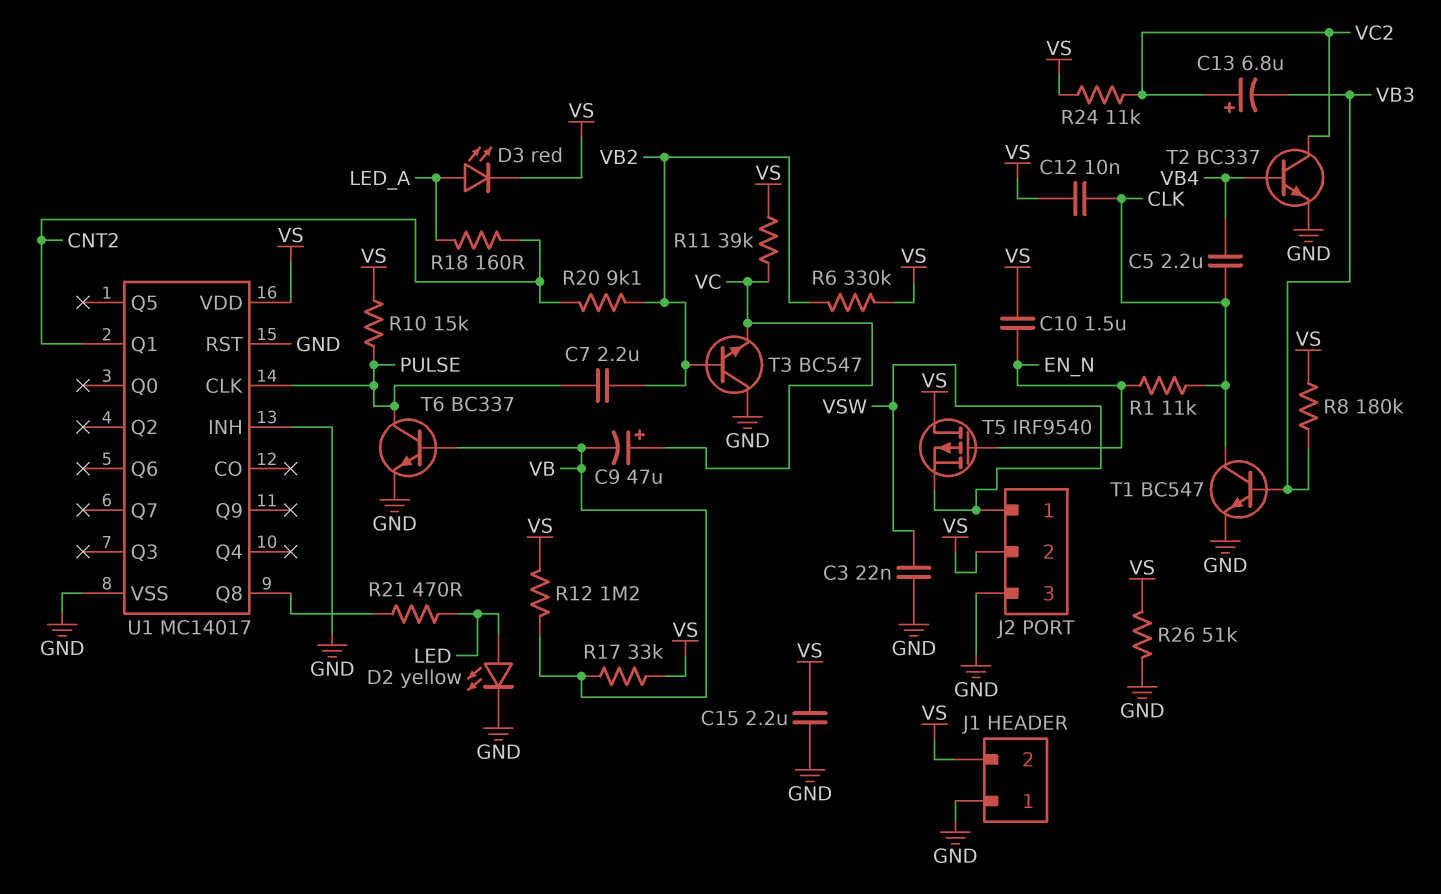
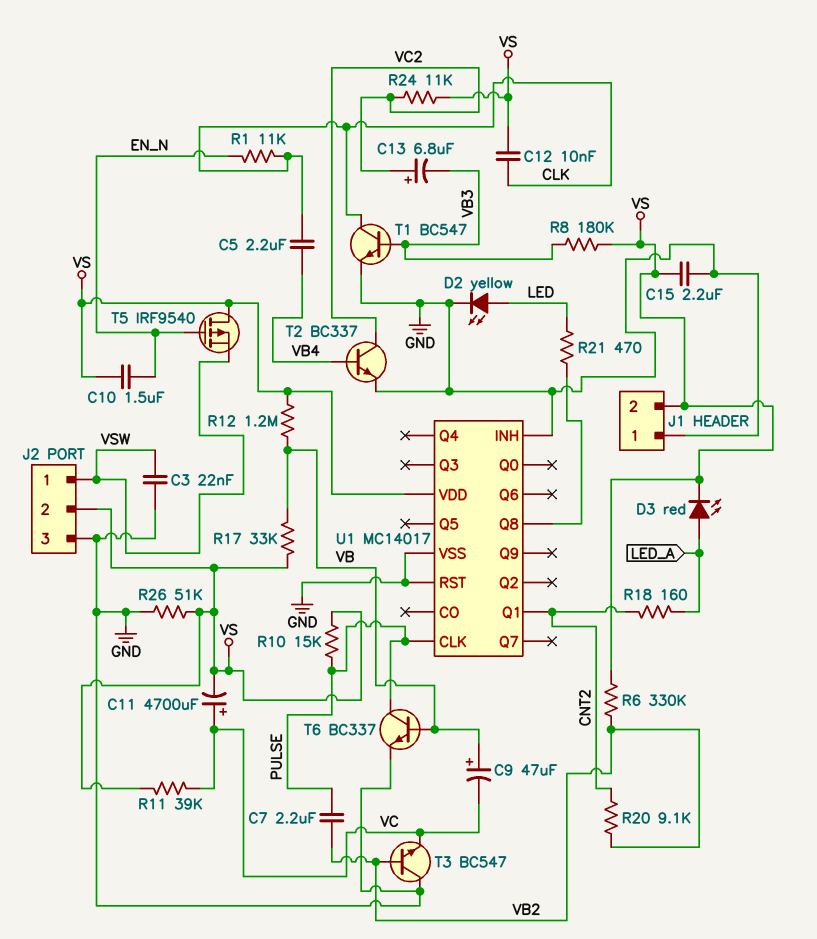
C9: 47uF (plus VC, minus VB) -> 47uF (plus VB, minus VC)
C11: none -> 4700uF (plus VC, minus VS)

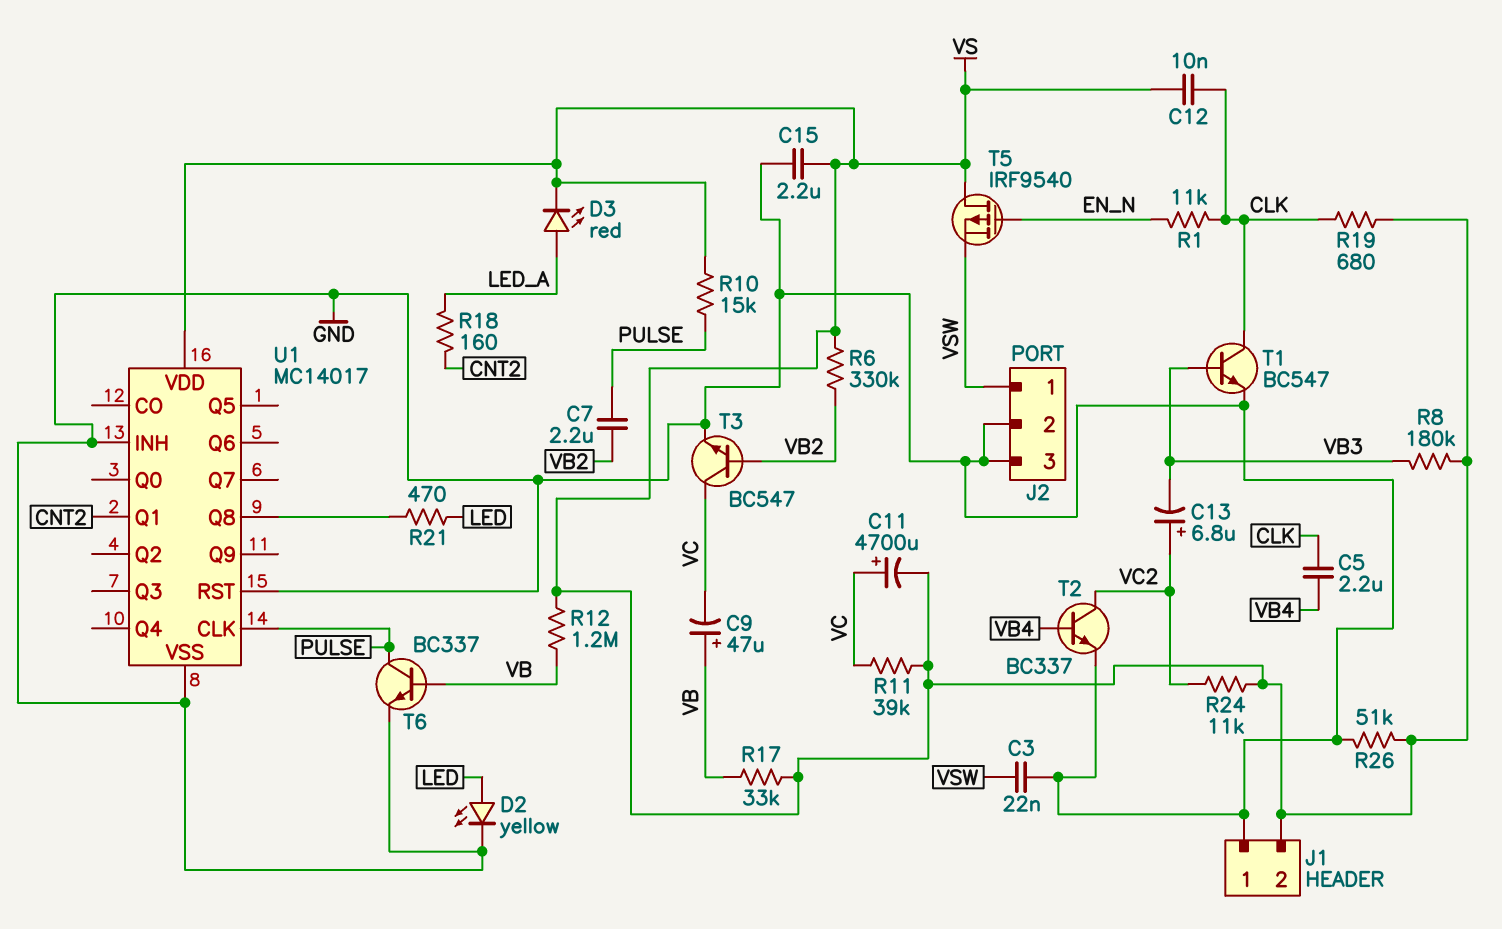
C10: 1.5uF (EN_N, VS) -> none
J2 pin 2: VS -> GND
R19: none -> 680 (CLK, VS)
R20: 9.1k (CNT2, VB2) -> none
T3: NPN BC547 (B VB2, C GND, E VC) -> NPN BC547 (B VB2, C VC, E GND)

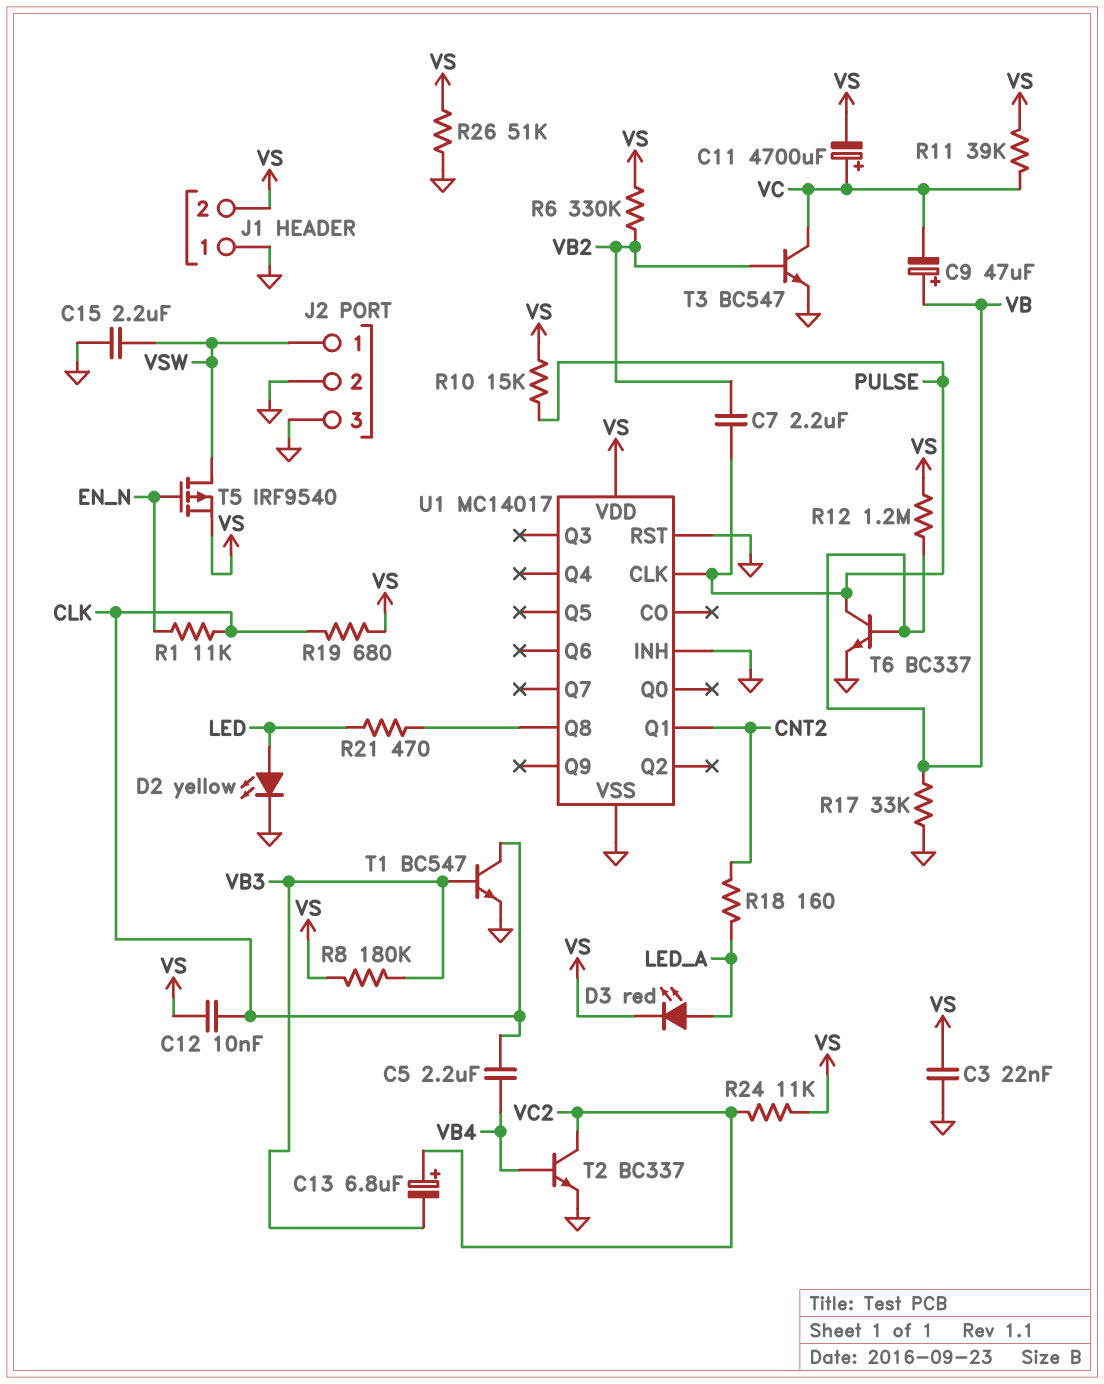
C3: 22nF (GND, VSW) -> 22nF (GND, VS)
C15: 2.2uF (GND, VS) -> 2.2uF (GND, VSW)
R17: 33k (VB, VS) -> 33k (GND, VB)
T5: PMOS IRF9540 (G EN_N, D VS, S VSW) -> PMOS IRF9540 (G EN_N, D VSW, S VS)

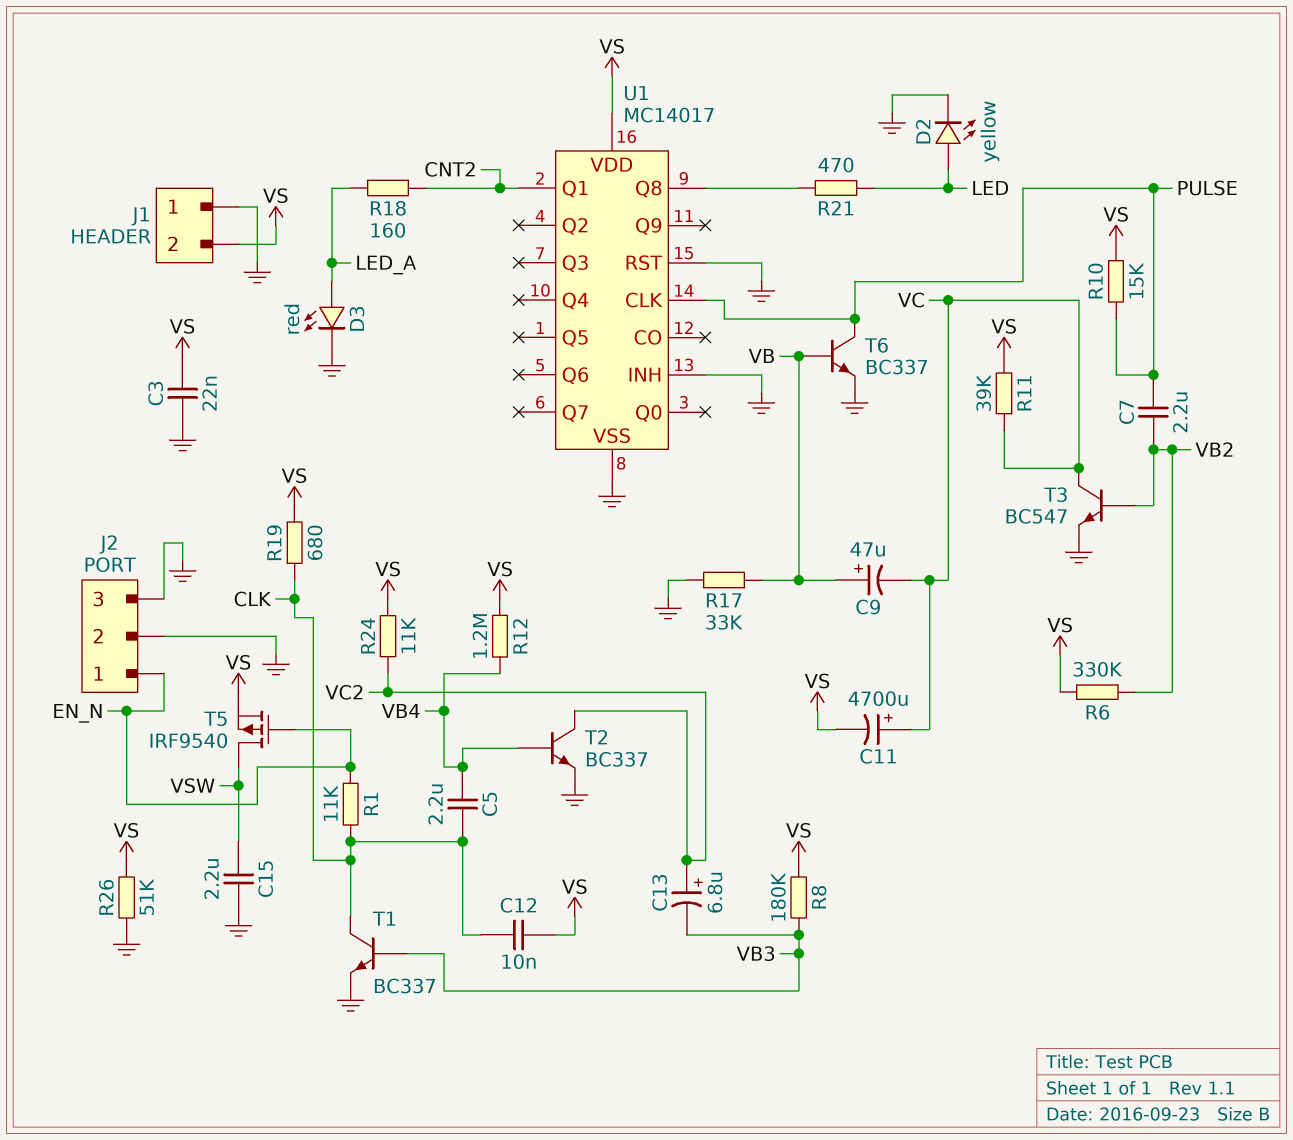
D3: LED red (A LED_A, K VS) -> LED red (A LED_A, K GND)
J2 pin 1: VSW -> EN_N
R12: 1.2M (VB, VS) -> 1.2M (VB4, VS)
T1: NPN BC547 (B VB3, C CLK, E GND) -> NPN BC337 (B VB3, C CLK, E GND)

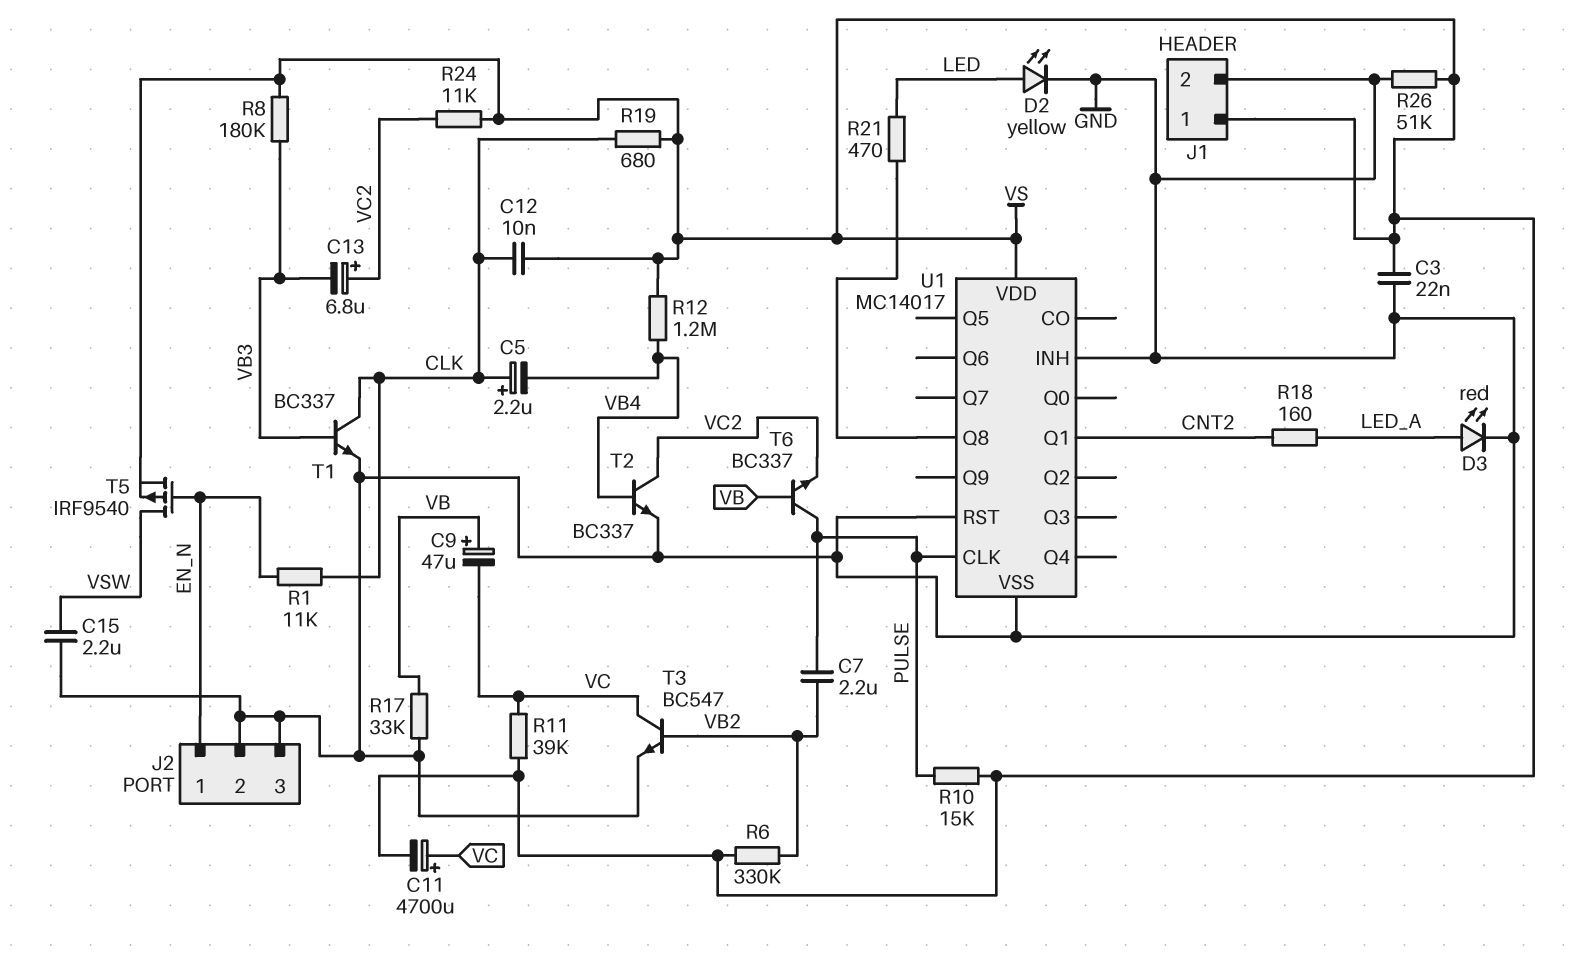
C5: 2.2uF (CLK, VB4) -> 2.2uF (plus CLK, minus VB4)
J1 pin 1: GND -> VS
J1 pin 2: VS -> GND
T6: NPN BC337 (B VB, C PULSE, E GND) -> NPN BC337 (B VB, C PULSE, E VC2)

